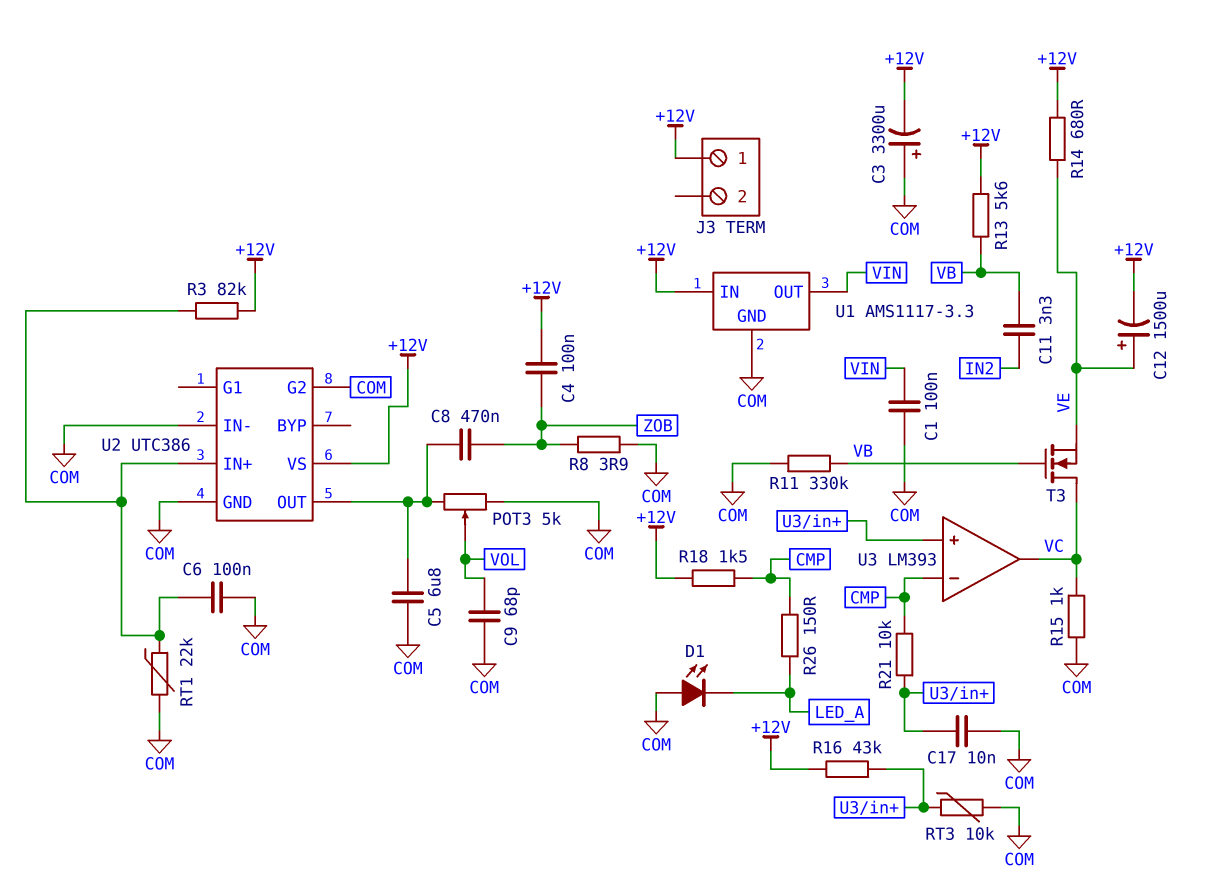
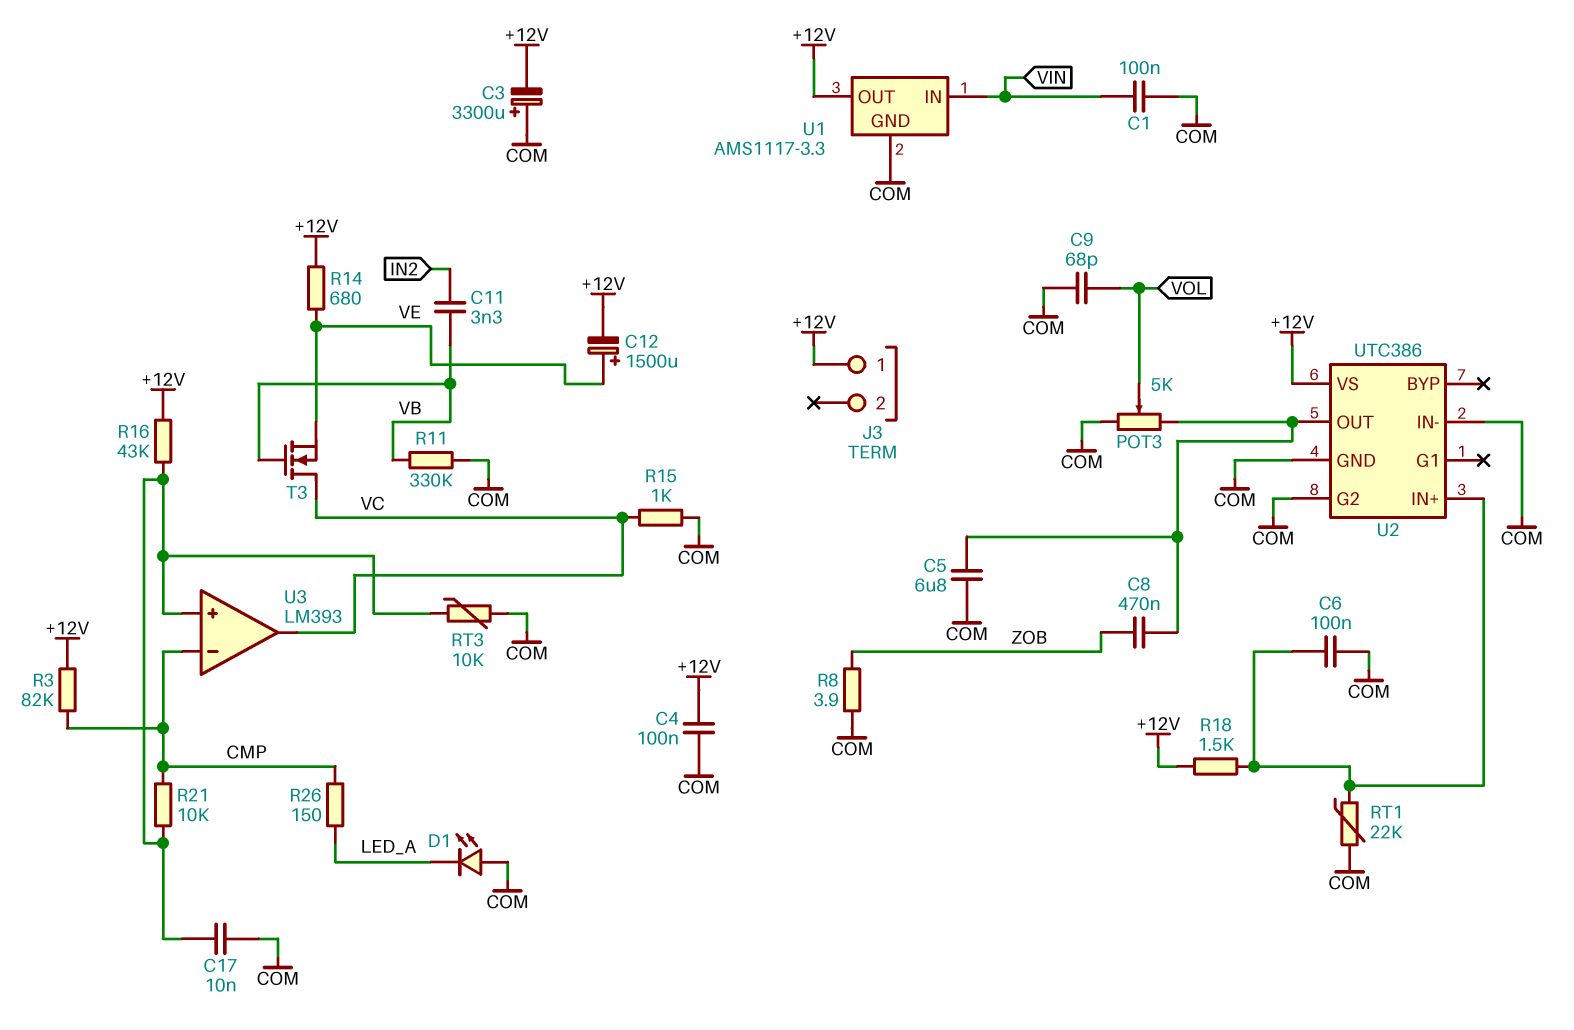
C4: 100nF (+12V, ZOB) -> 100nF (+12V, COM)
R3: 82k (+12V, U2/IN+) -> 82k (+12V, CMP)
R13: 5.6k (+12V, VB) -> none
R18: 1.5k (+12V, CMP) -> 1.5k (+12V, U2/IN+)
U1 pin IN: +12V -> VIN
U1 pin OUT: VIN -> +12V

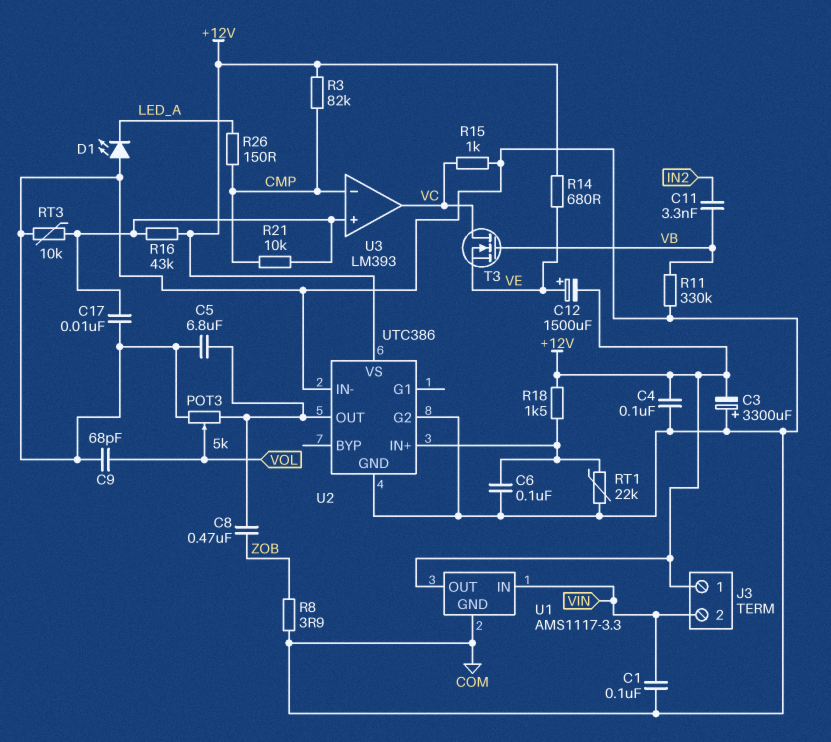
J3 pin 2: none -> VIN

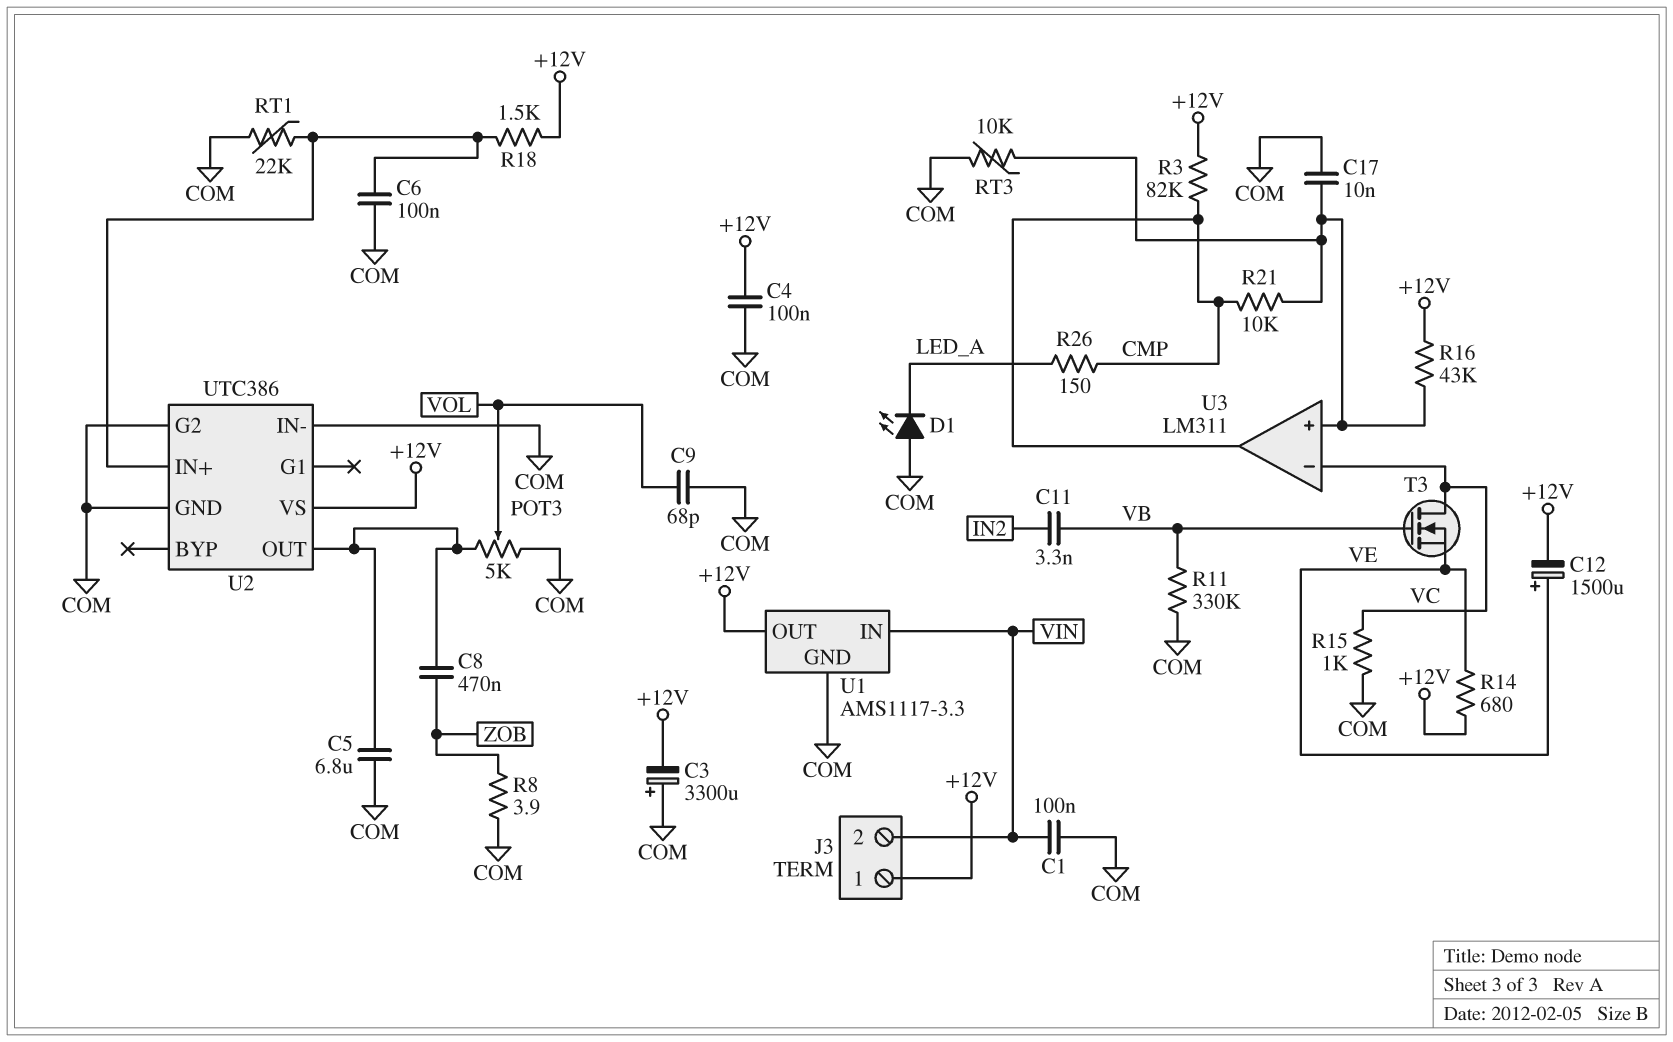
U3: LM393 -> LM311
U3 pin in-: CMP -> VC
U3 pin out: VC -> CMP

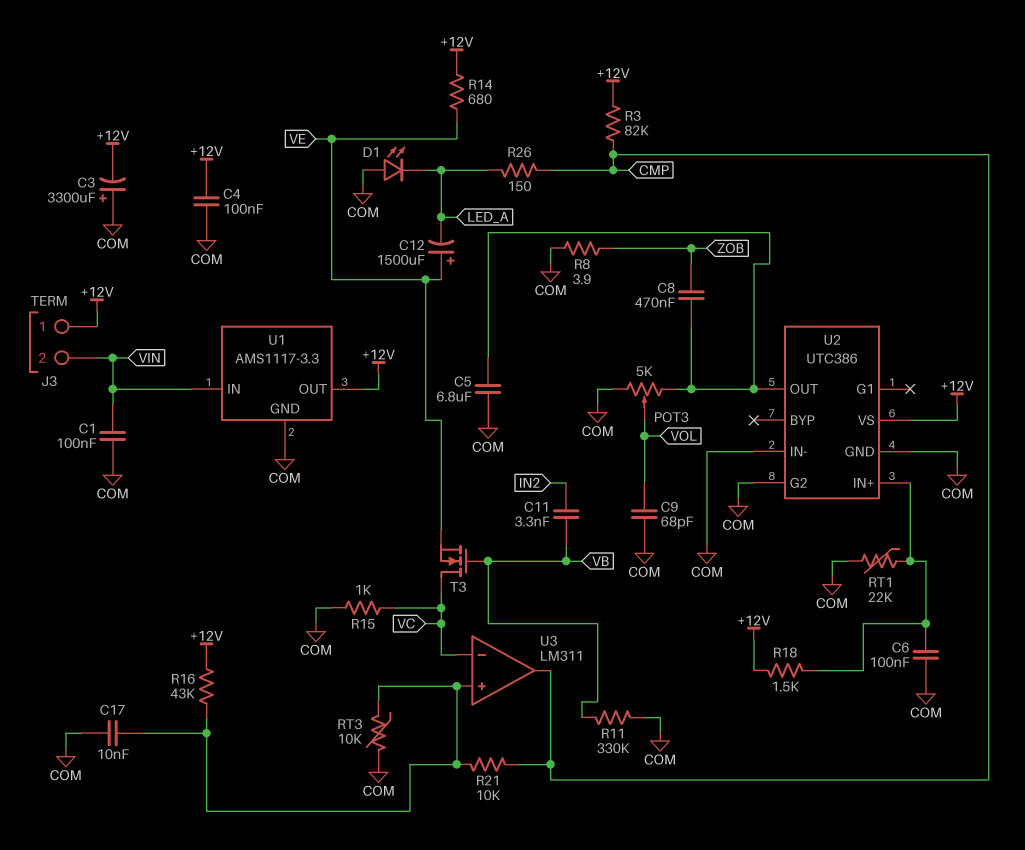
C12: 1500uF (plus VE, minus +12V) -> 1500uF (plus VE, minus LED_A)

